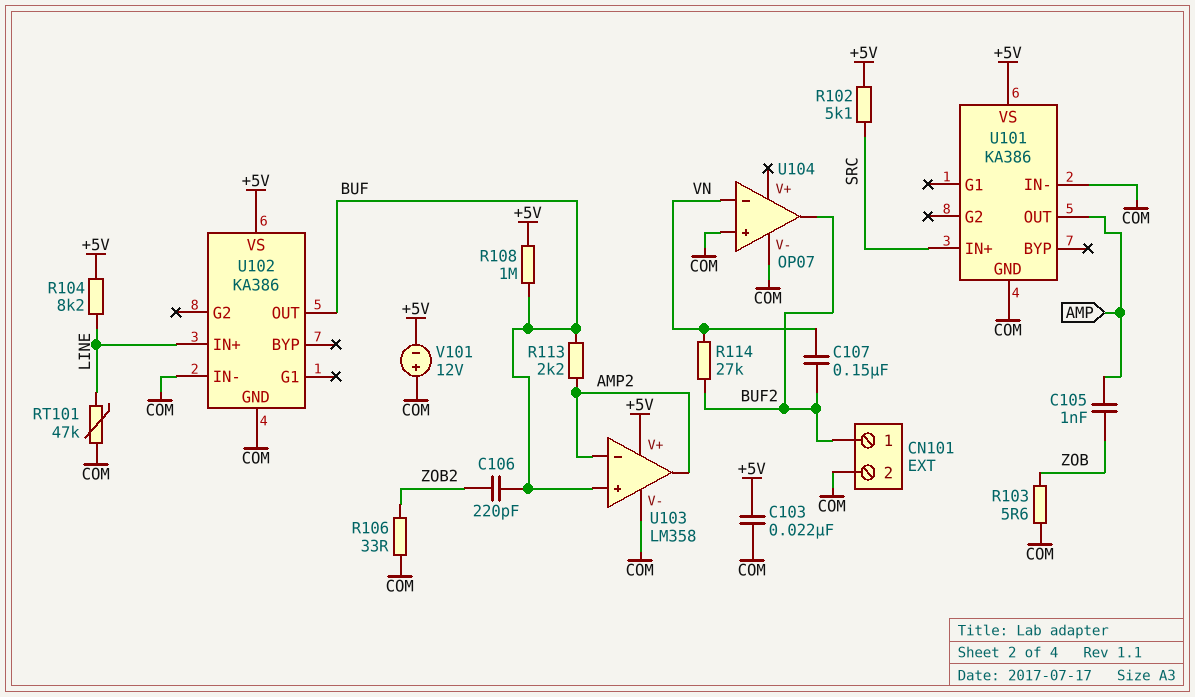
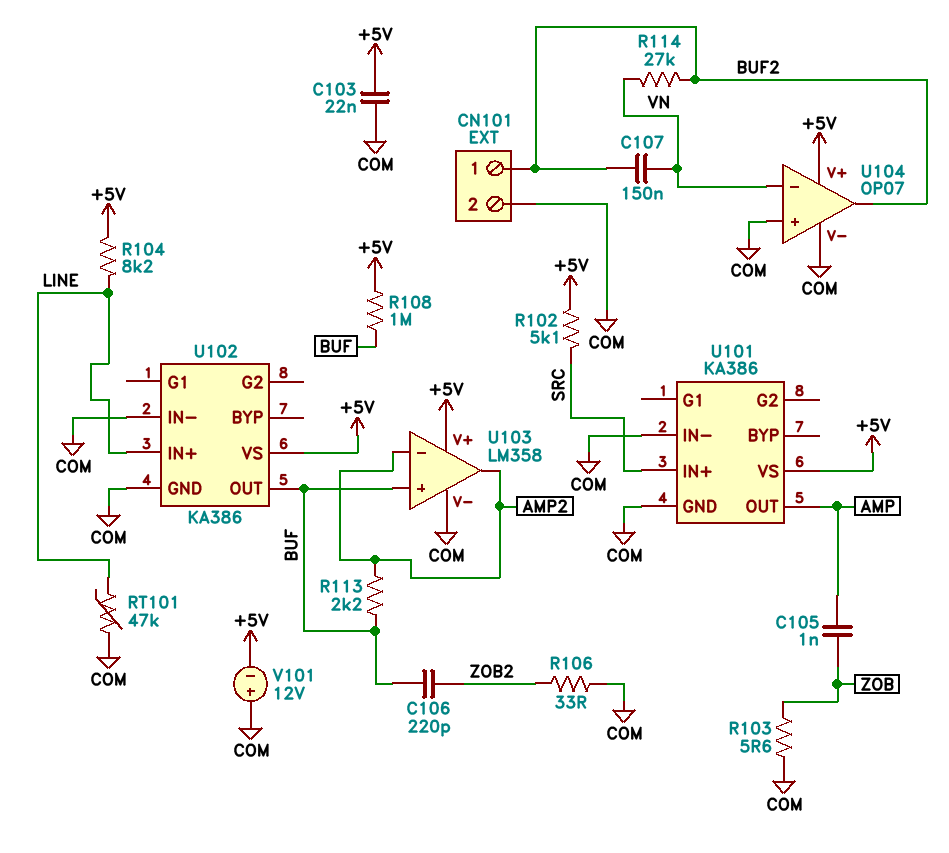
U104 pin V+: none -> +5V

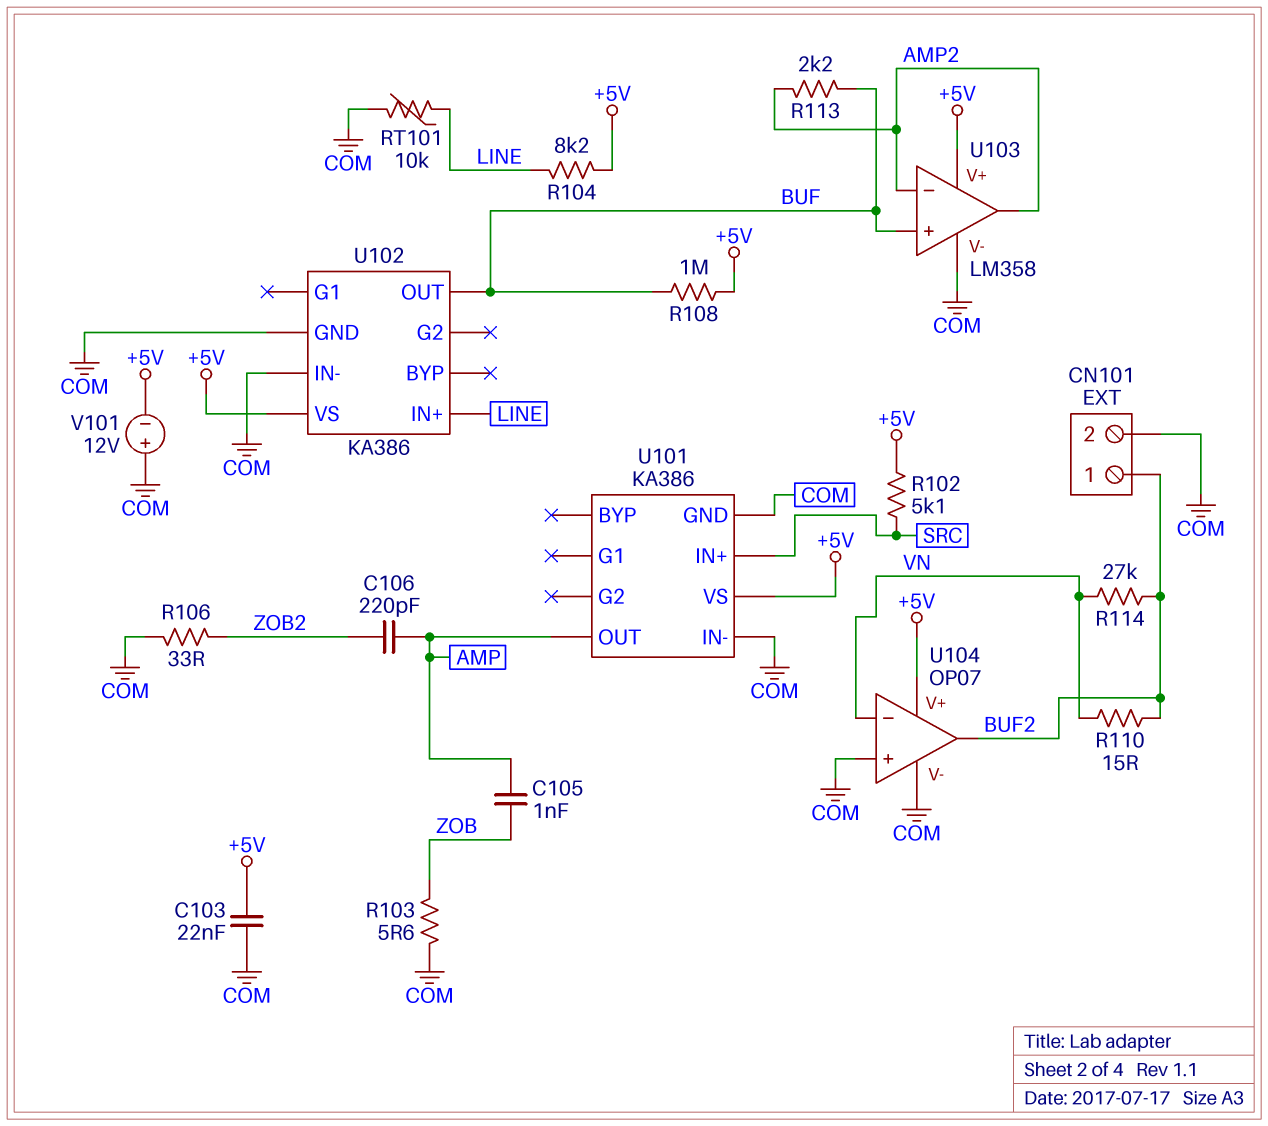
C106: 220pF (BUF, ZOB2) -> 220pF (AMP, ZOB2)
C107: 150nF (BUF2, VN) -> none
R110: none -> 15 (BUF2, VN)
RT101: 47k (COM, LINE) -> 10k (COM, LINE)

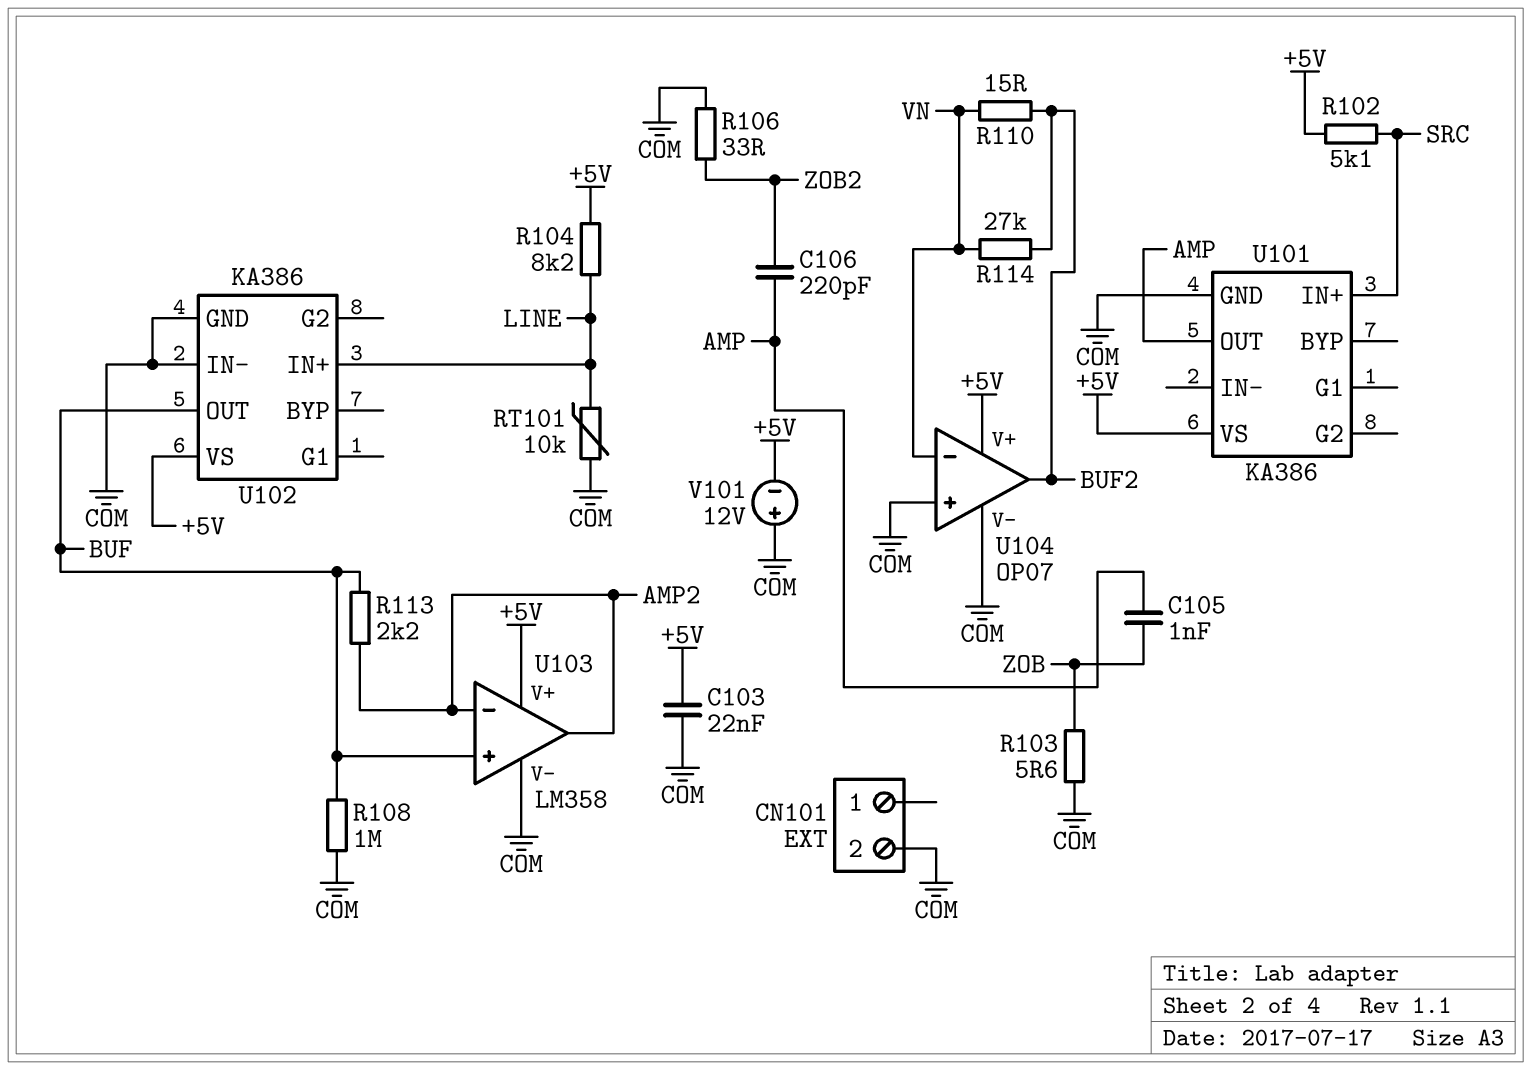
CN101 pin 1: BUF2 -> none
R108: 1M (+5V, BUF) -> 1M (BUF, COM)
U101 pin IN-: COM -> none

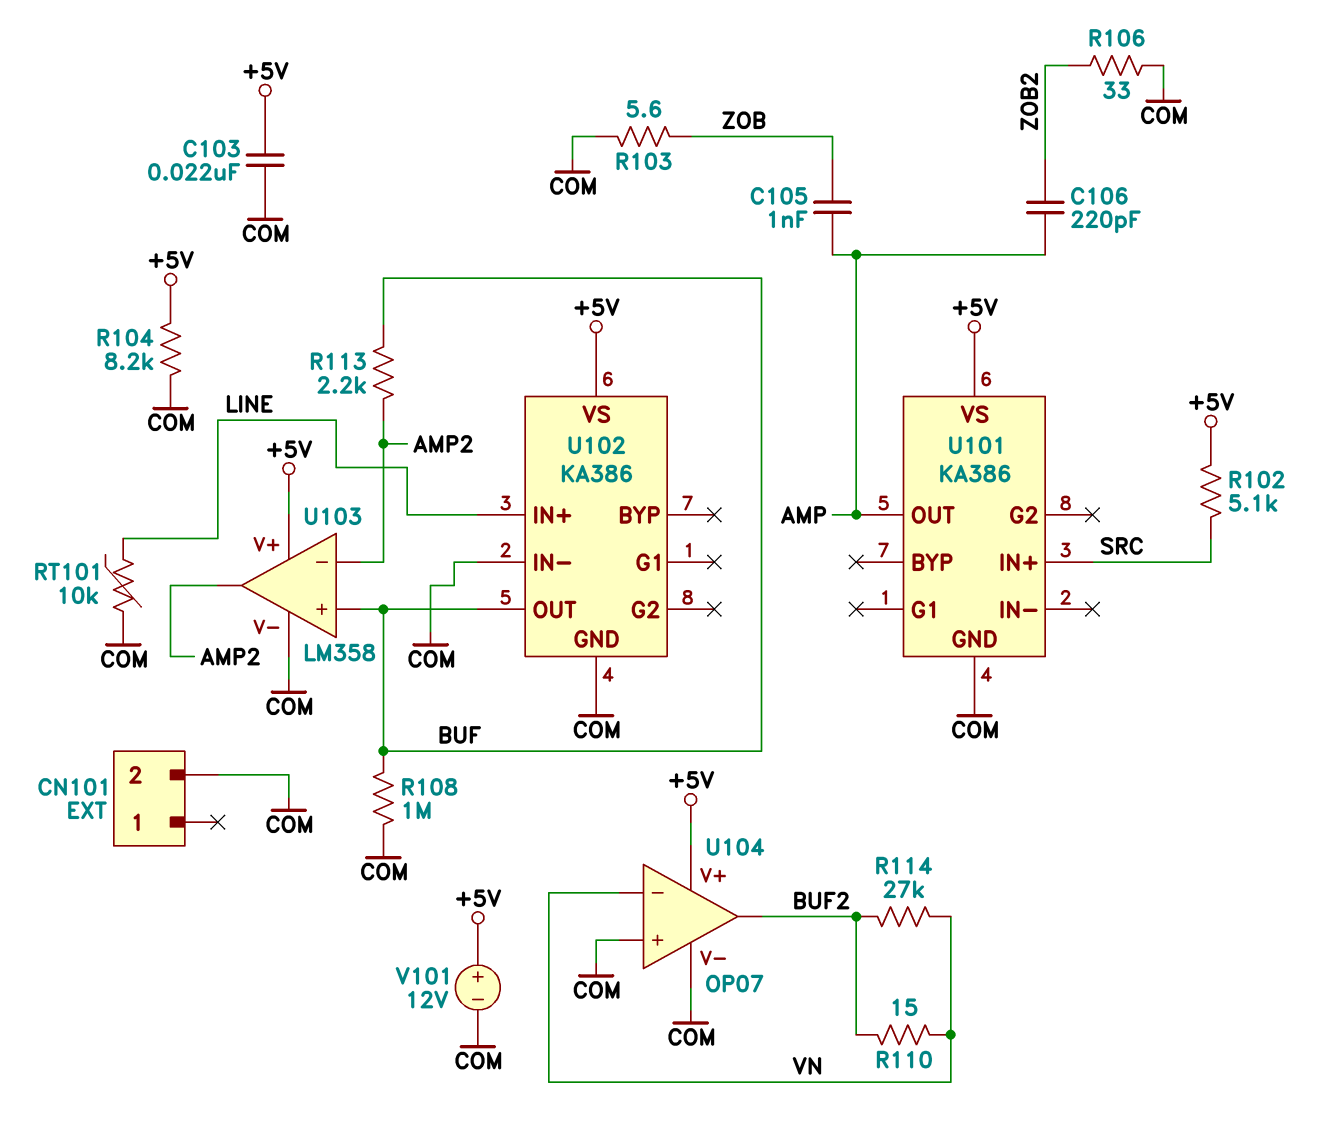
R104: 8.2k (+5V, LINE) -> 8.2k (+5V, COM)
V101: 12V (plus COM, minus +5V) -> 12V (plus +5V, minus COM)

